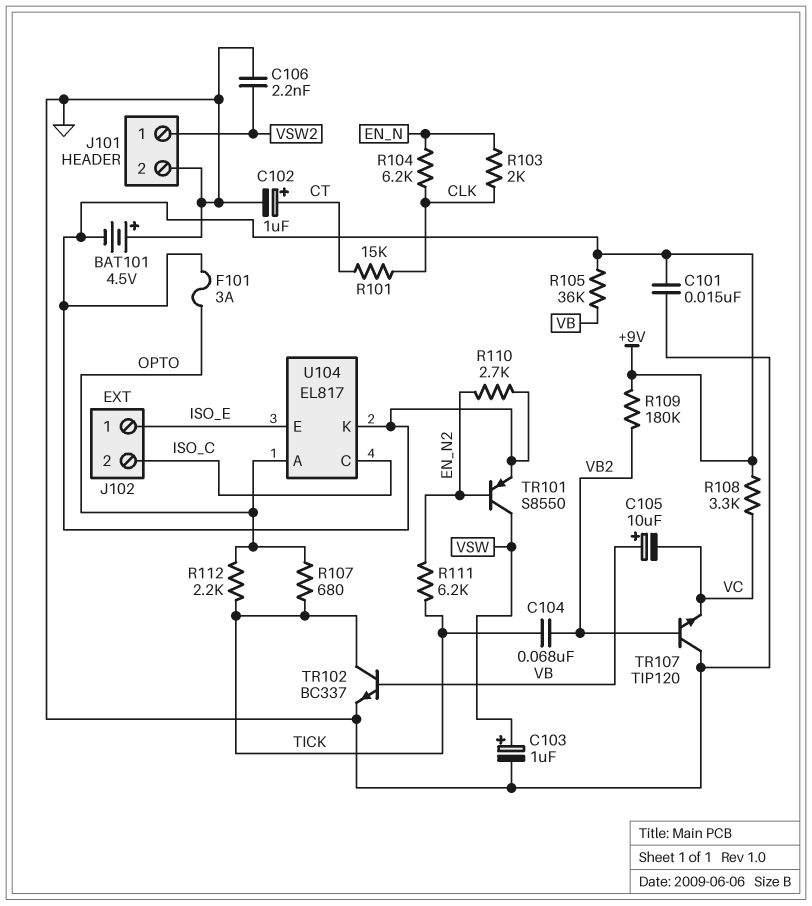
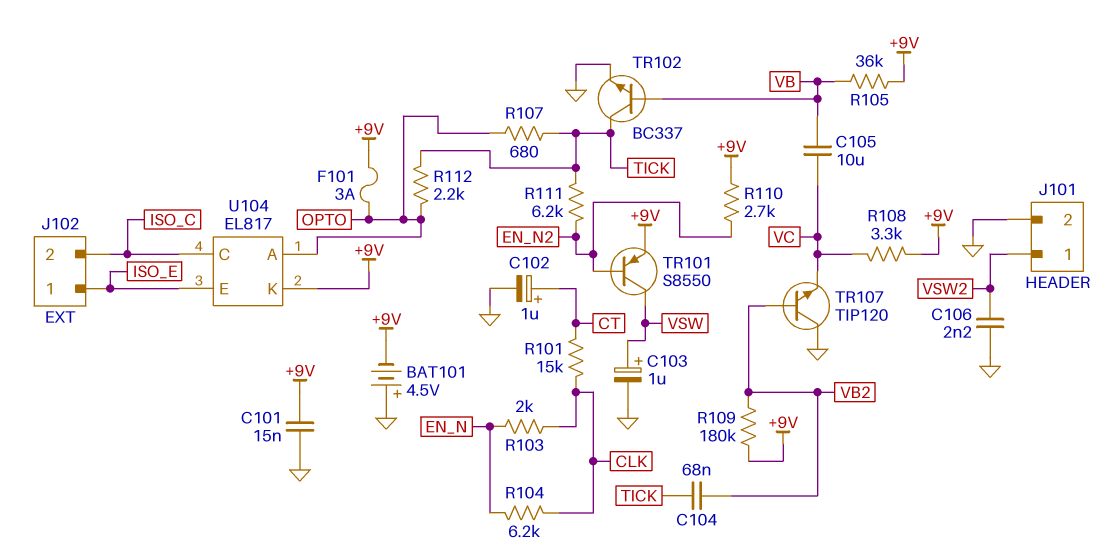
C105: 10uF (plus VB, minus VC) -> 10uF (VB, VC)

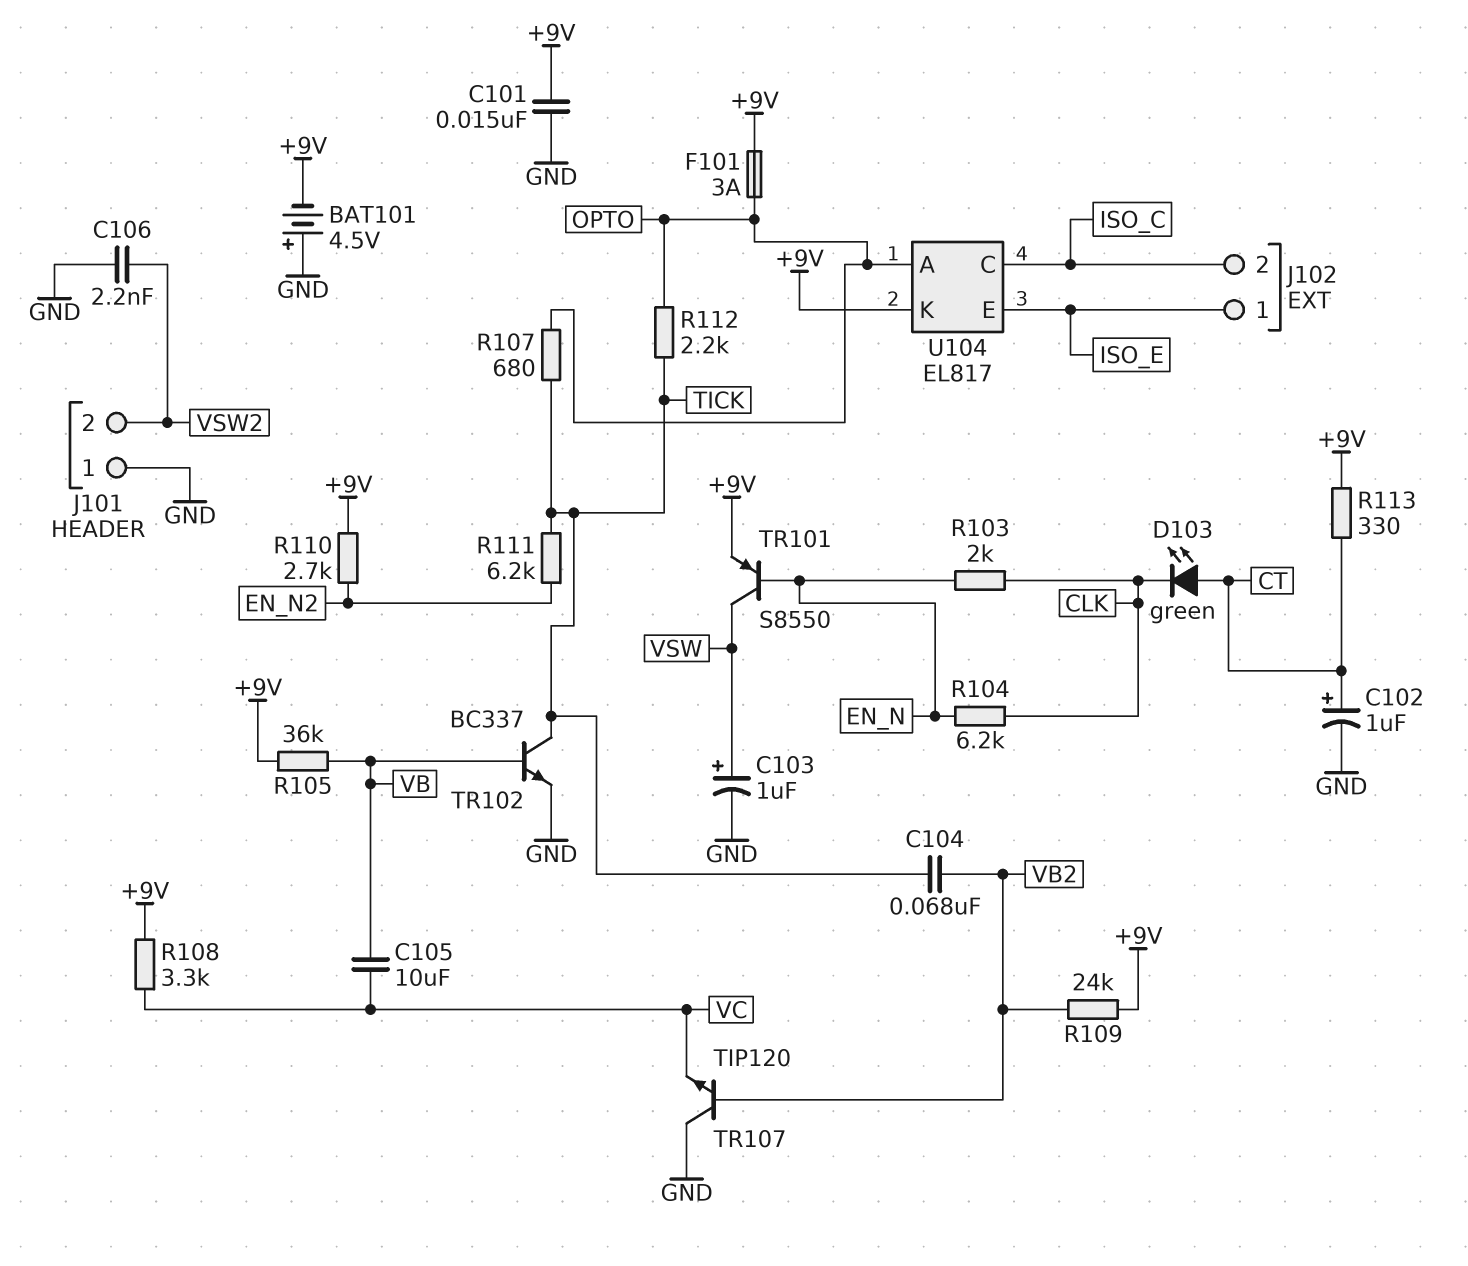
D103: none -> LED green (A CT, K CLK)
J101 pin 1: VSW2 -> GND
J101 pin 2: GND -> VSW2
R101: 15k (CLK, CT) -> none
R109: 180k (+9V, VB2) -> 24k (+9V, VB2)
R113: none -> 330 (+9V, CT)
TR101: PNP S8550 (B EN_N2, C VSW, E +9V) -> PNP S8550 (B EN_N, C VSW, E +9V)

